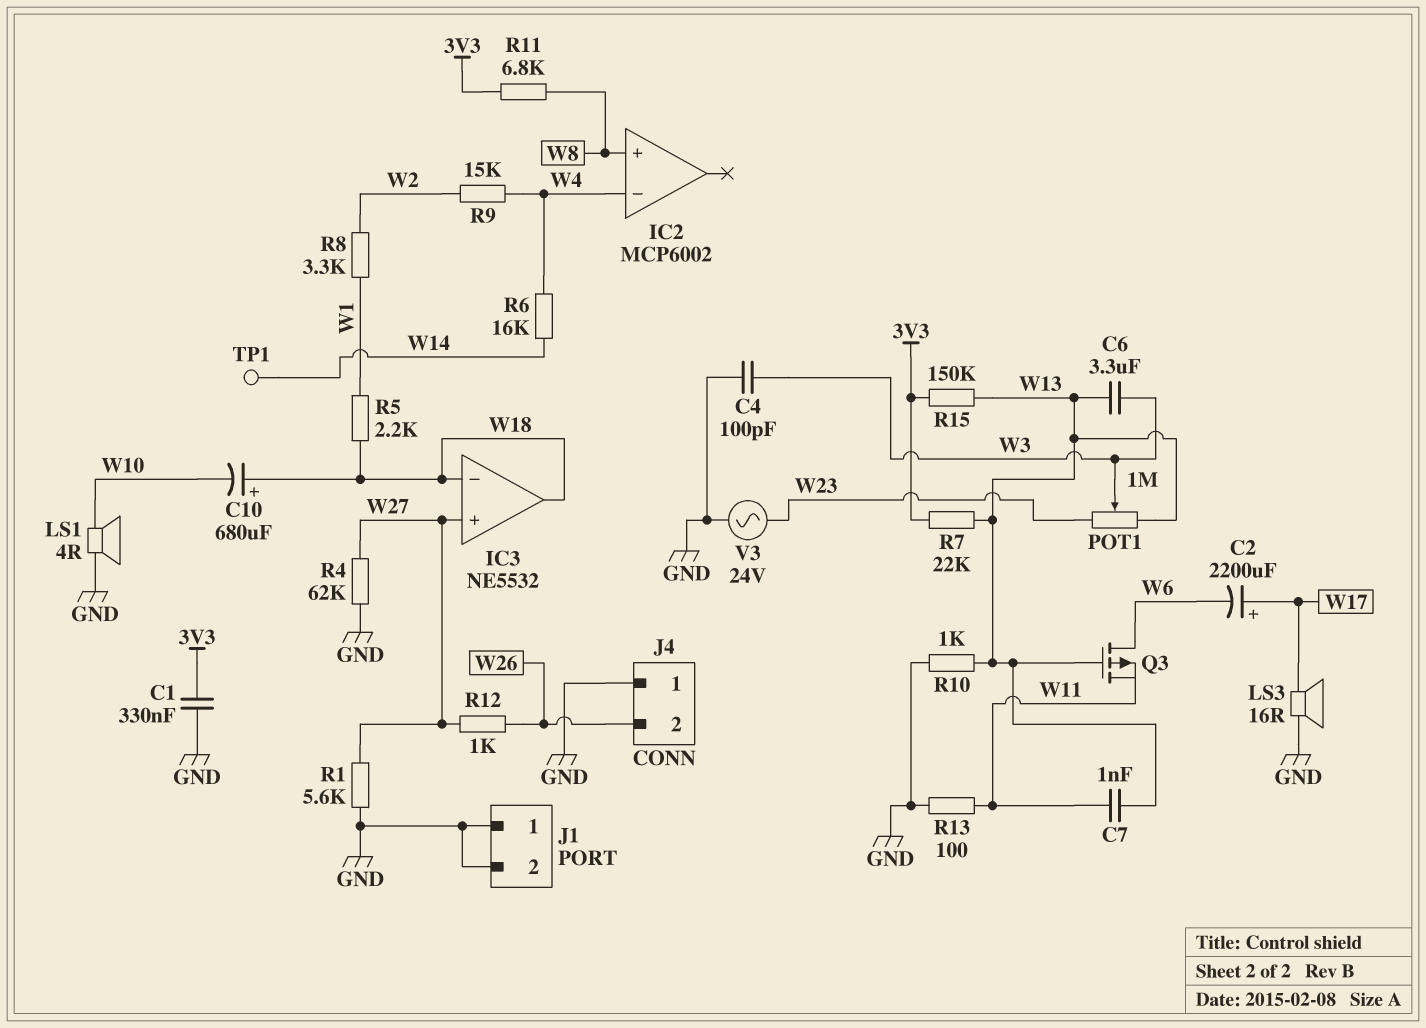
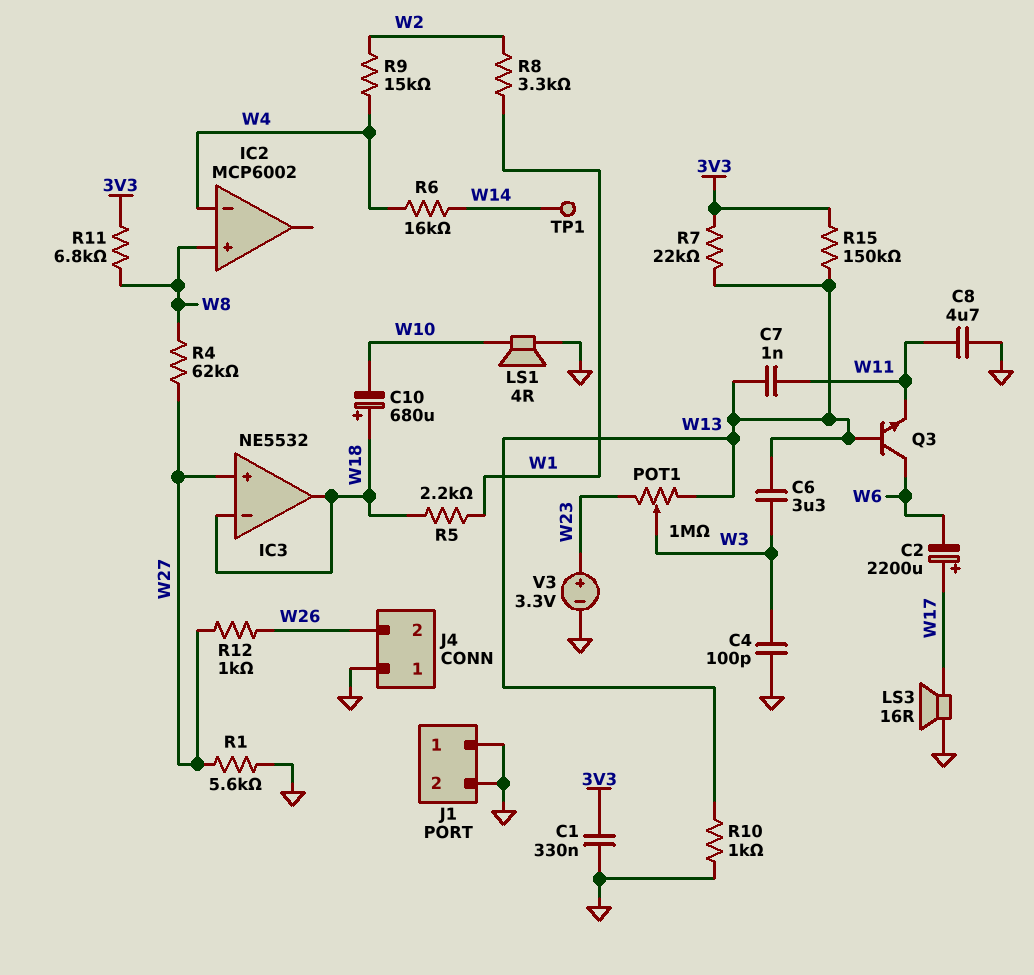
C8: none -> 4.7uF (GND, W11)
Q3: PMOS (G W13, D W6, S W11) -> NPN (B W13, C W6, E W11)
R4: 62k (GND, W27) -> 62k (W8, W27)
R13: 100 (GND, W11) -> none
V3: AC 24V (GND, W23) -> 3.3V (plus W23, minus GND)

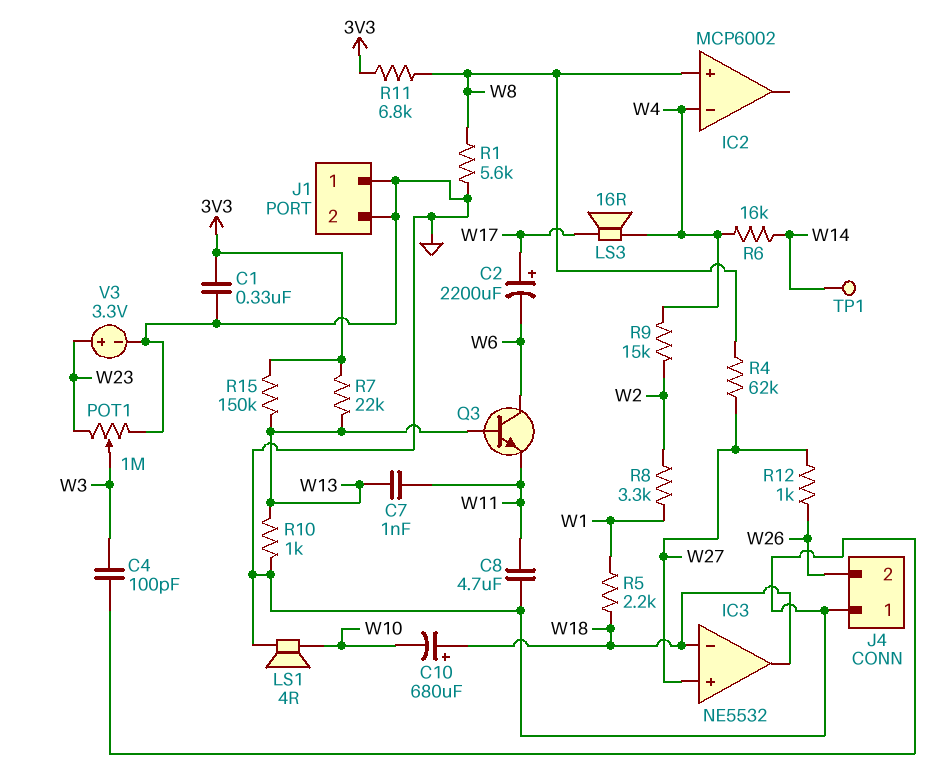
C6: 3.3uF (W3, W13) -> none
LS3: speaker 16R (GND, W17) -> speaker 16R (W4, W17)
POT1: 1M (W13, W23, wiper W3) -> 1M (GND, W23, wiper W3)
R1: 5.6k (GND, W27) -> 5.6k (GND, W8)

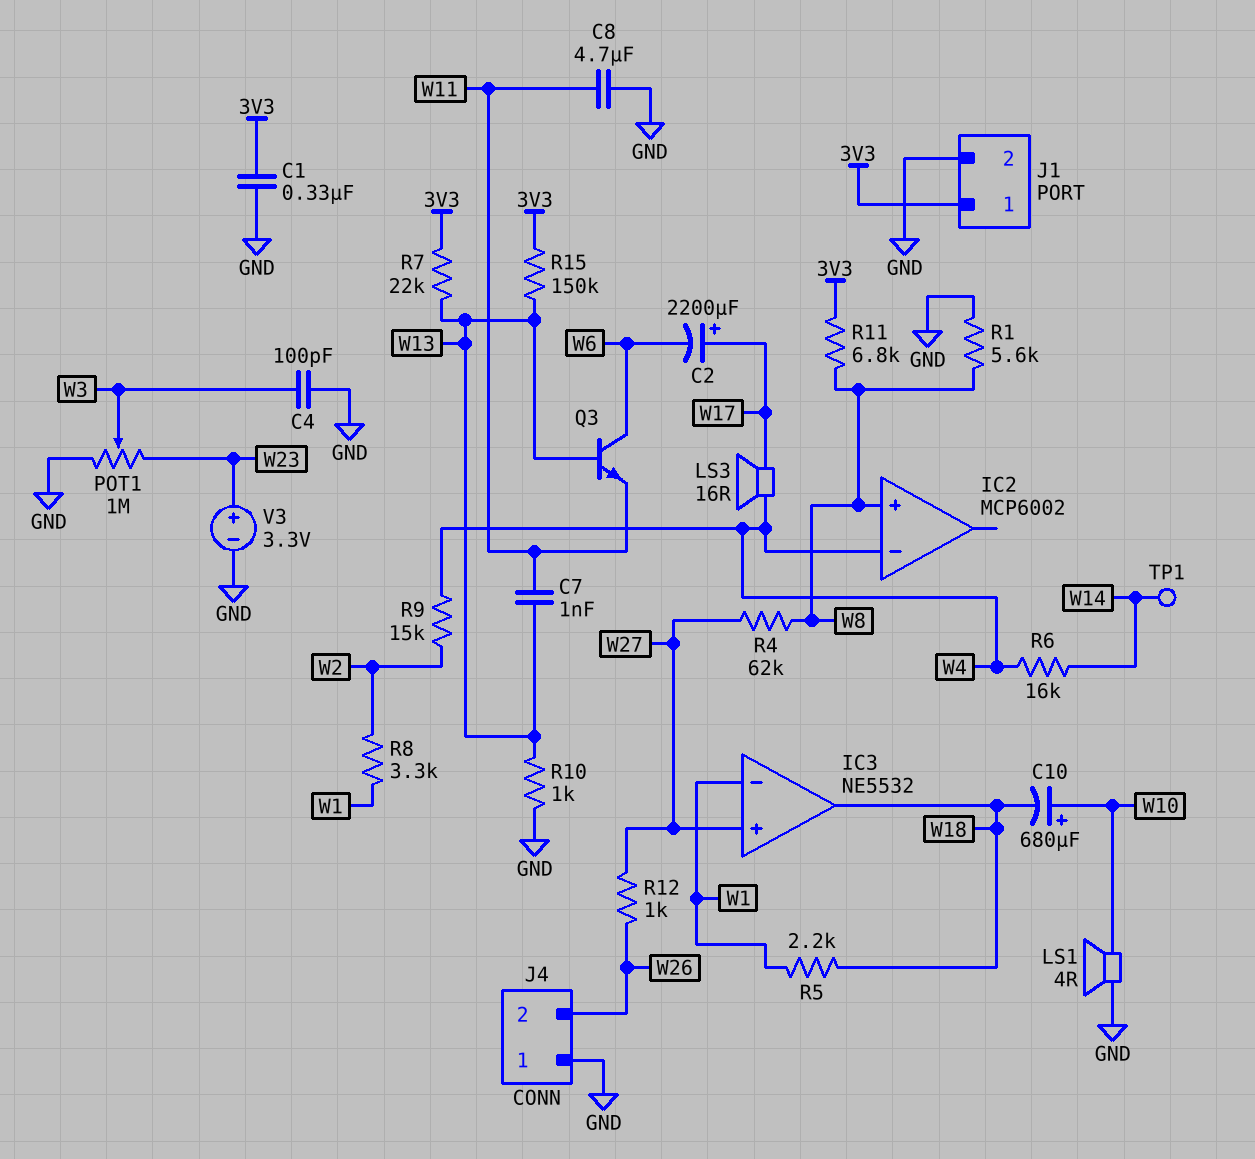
C10: 680uF (plus W18, minus W10) -> 680uF (plus W10, minus W18)
IC3 pin in-: W18 -> W1
J1 pin 1: GND -> 3V3

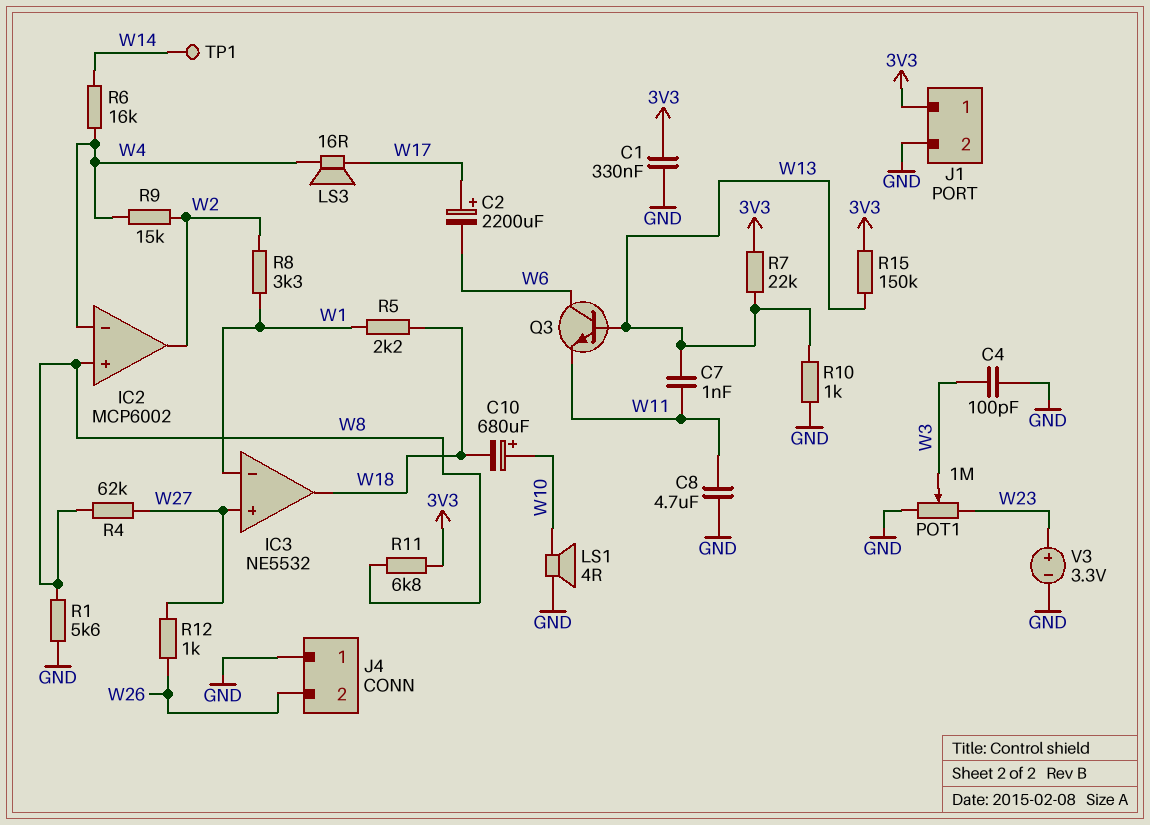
IC2 pin out: none -> W2

